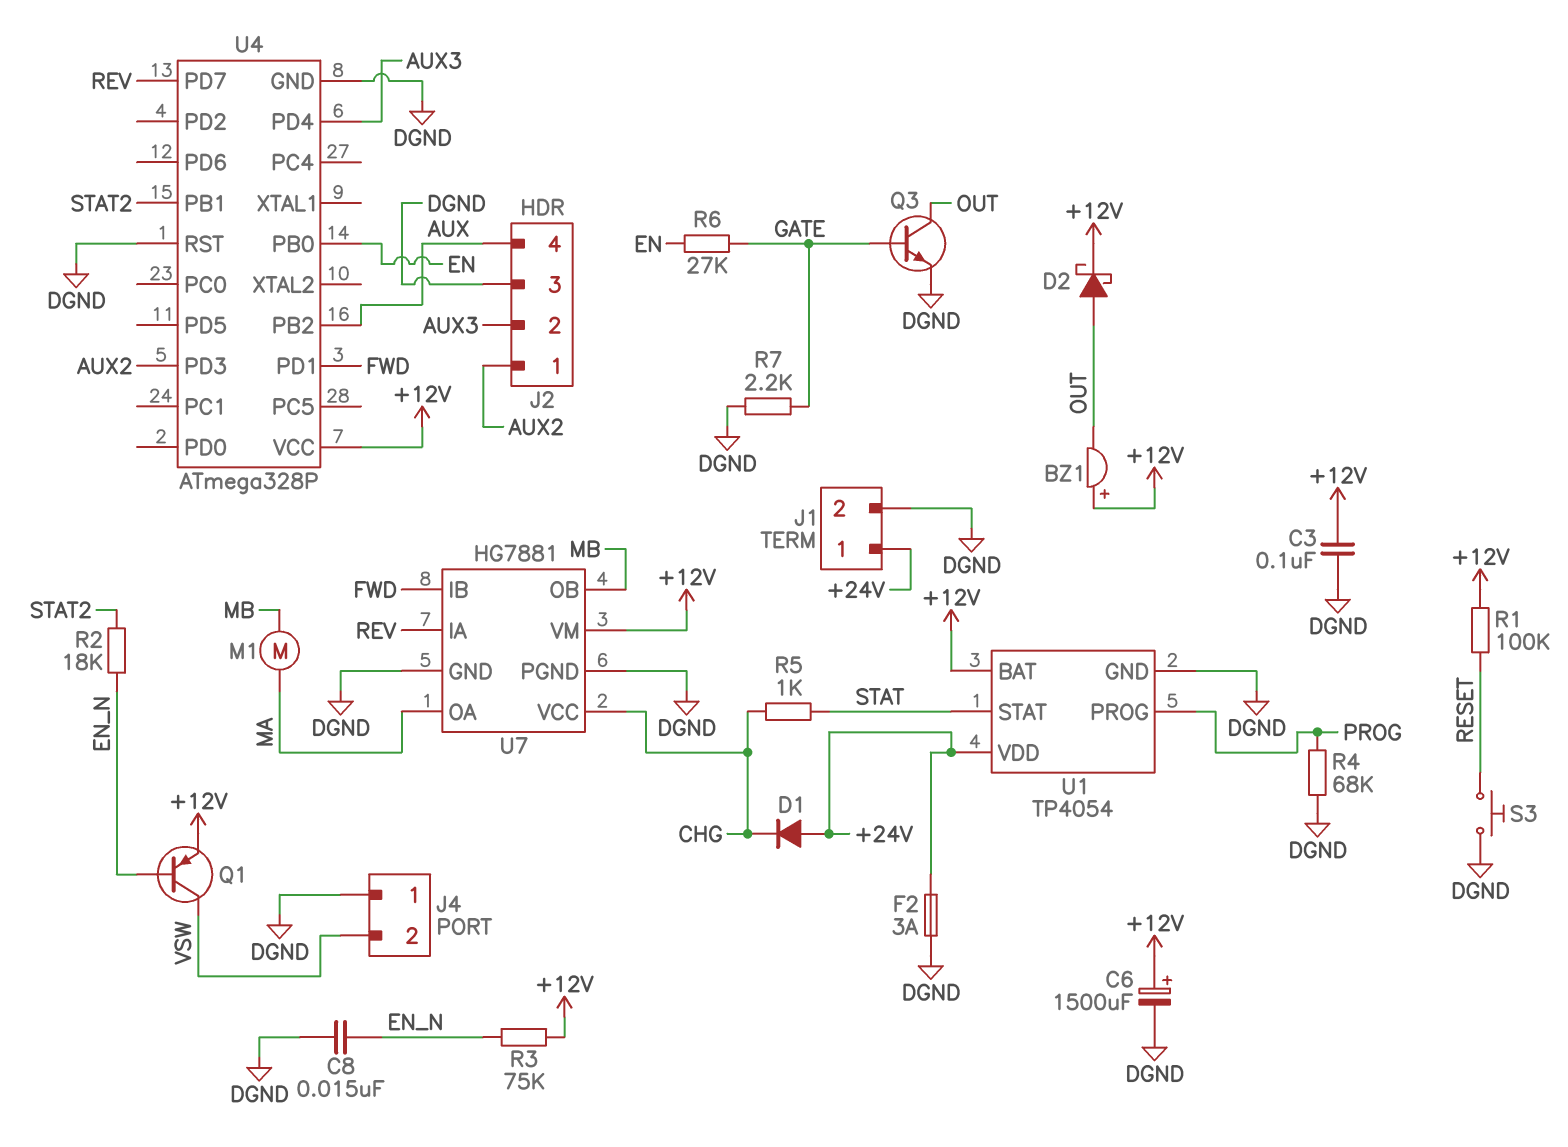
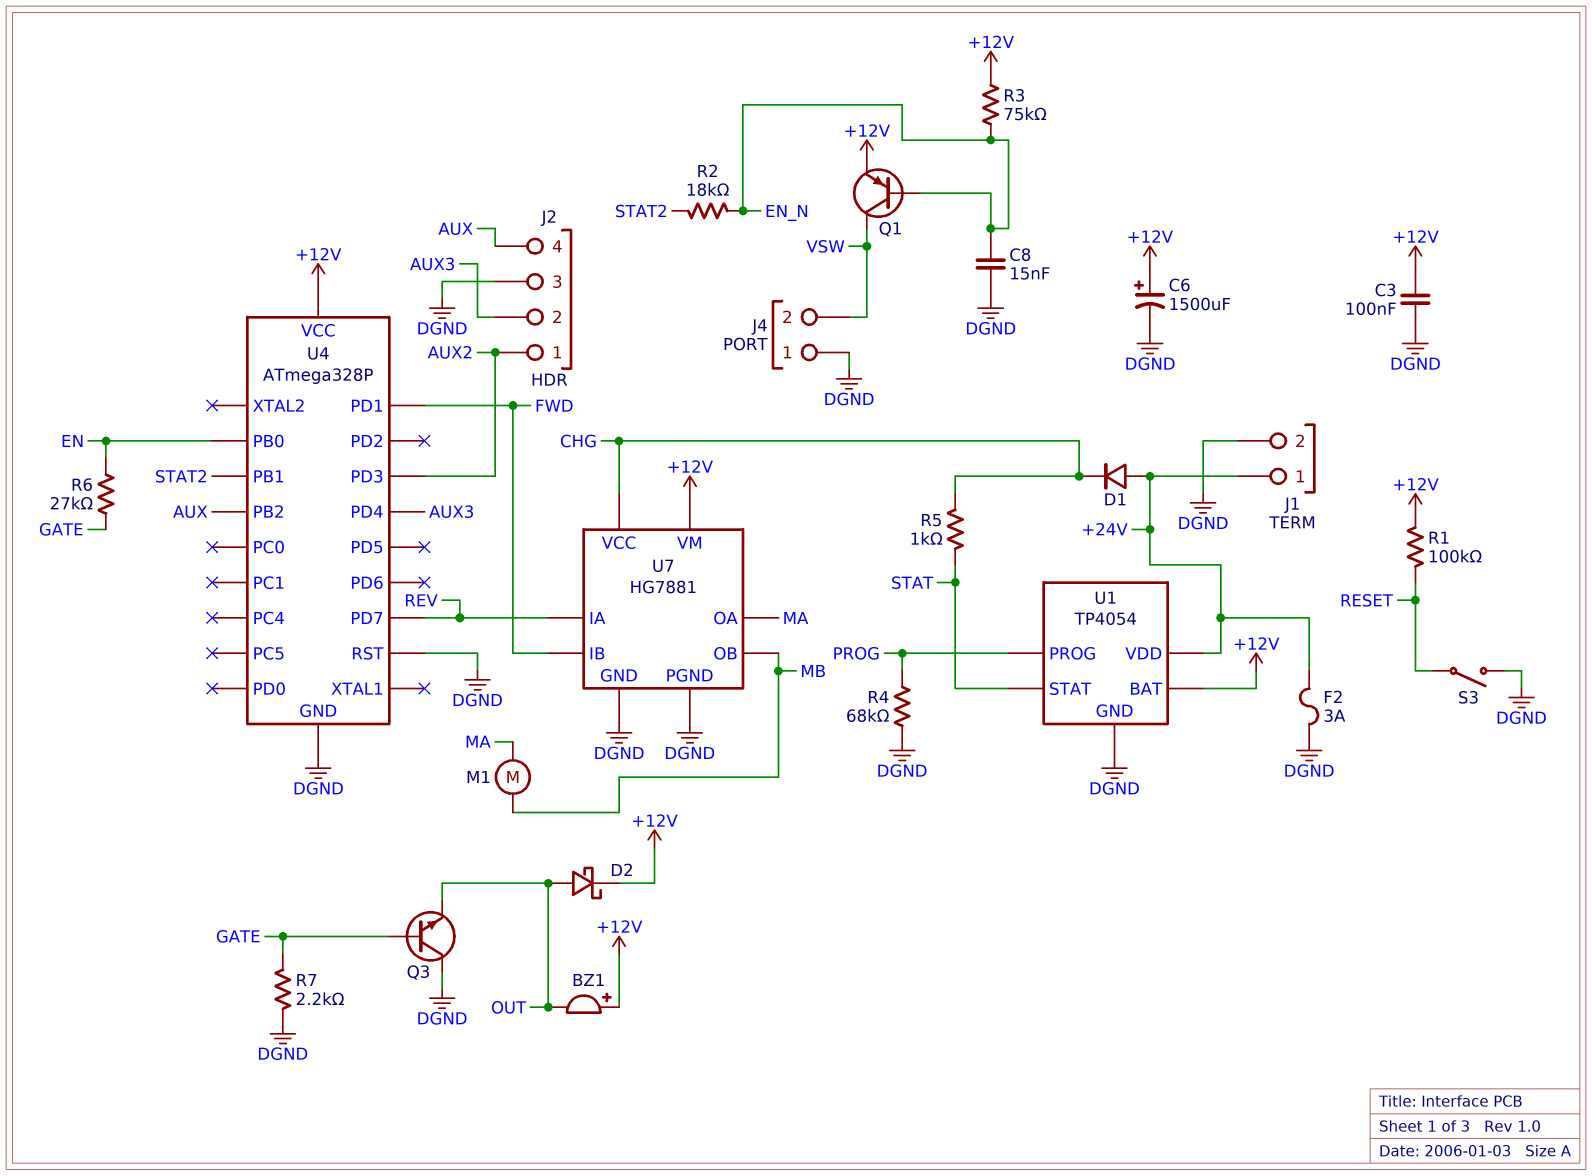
Q3: NPN (B GATE, C OUT, E DGND) -> NPN (B GATE, C DGND, E OUT)
S3: button (DGND, RESET) -> switch (DGND, RESET)

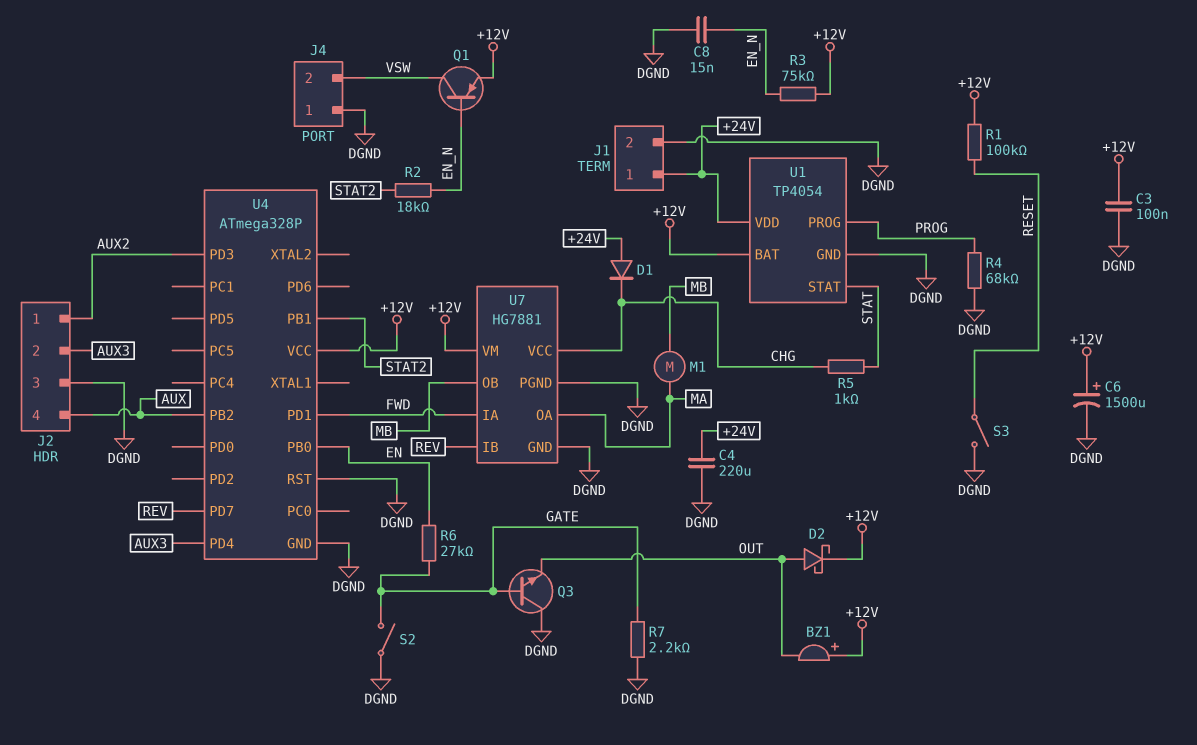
C4: none -> 220uF (+24V, DGND)
F2: 3A (+24V, DGND) -> none
S2: none -> switch (DGND, GATE)
U7 pin IA: REV -> FWD
U7 pin IB: FWD -> REV

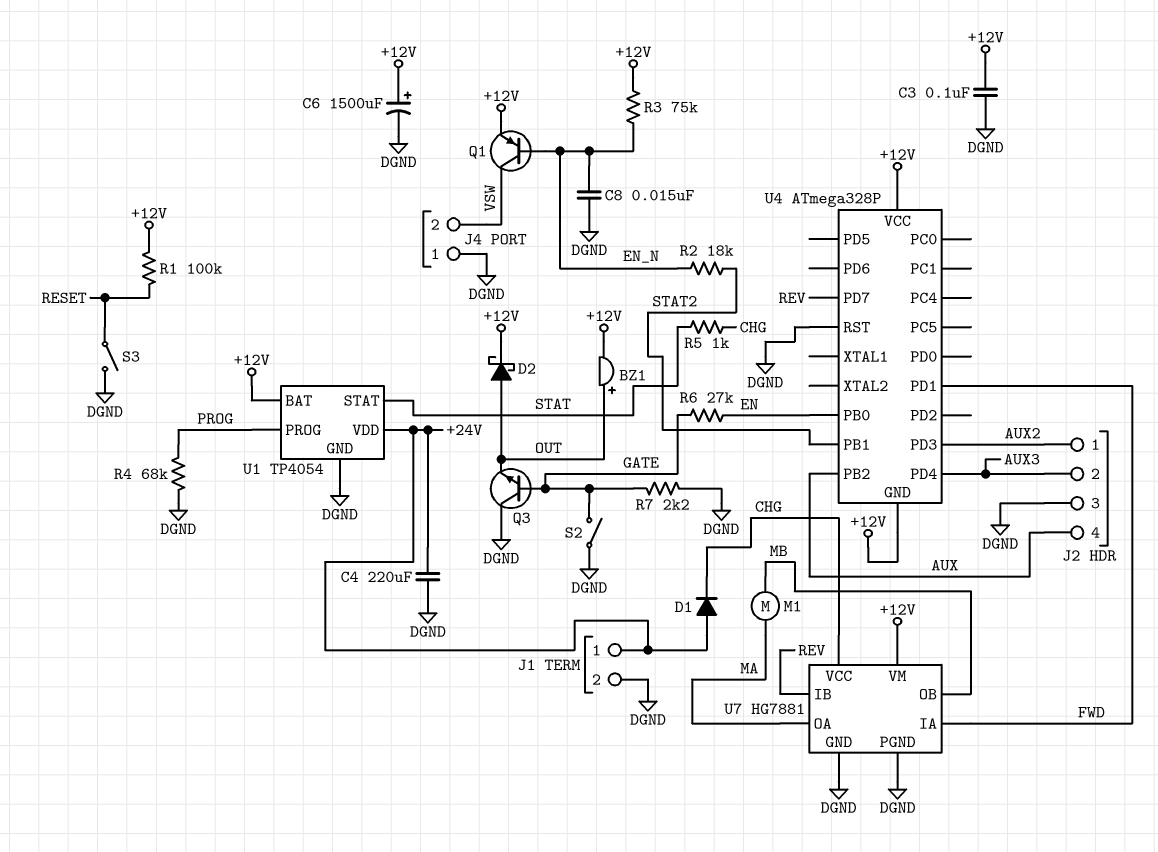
BZ1: buzzer (plus +12V, minus OUT) -> buzzer (plus OUT, minus +12V)
U4 pin GND: DGND -> +12V

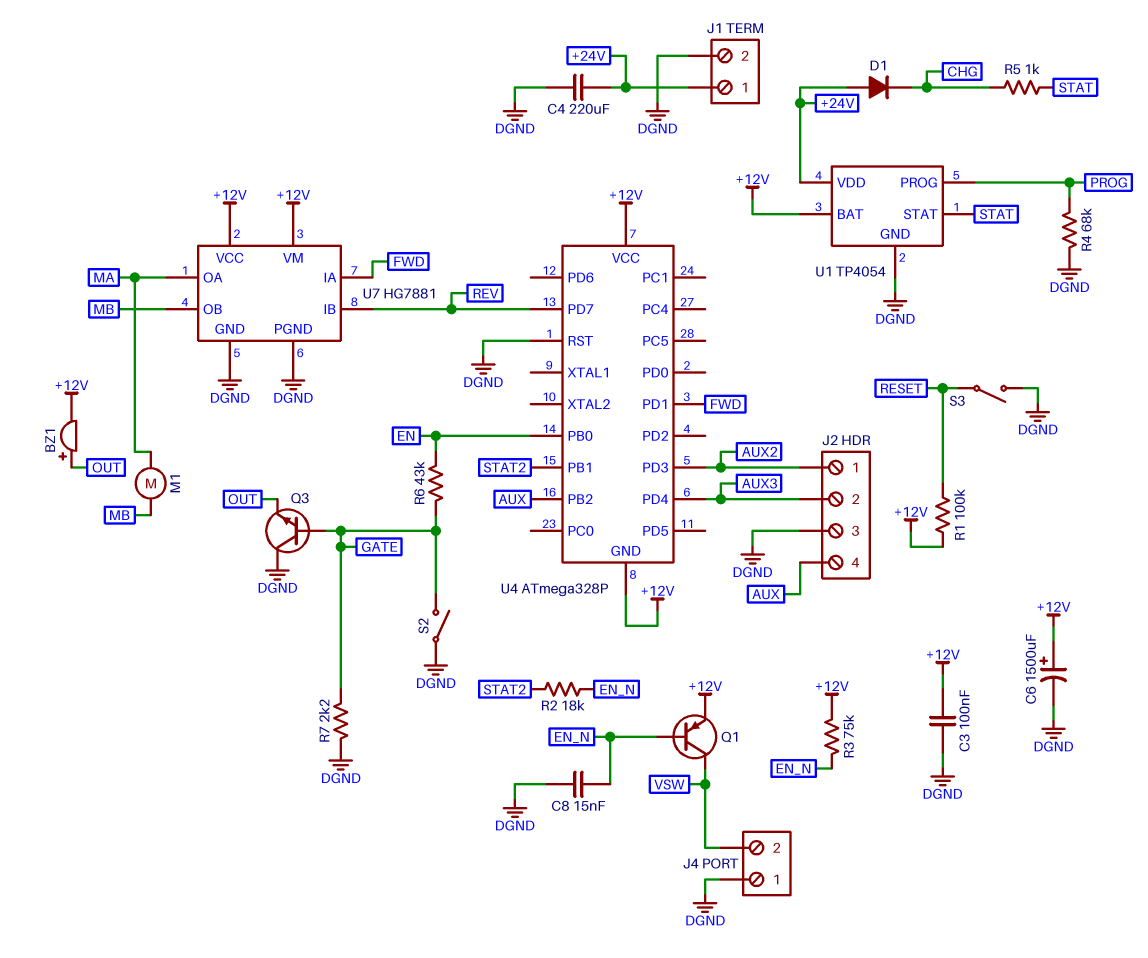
D2: schottky (A OUT, K +12V) -> none
R6: 27k (EN, GATE) -> 43k (EN, GATE)
U7 pin VCC: CHG -> +12V

